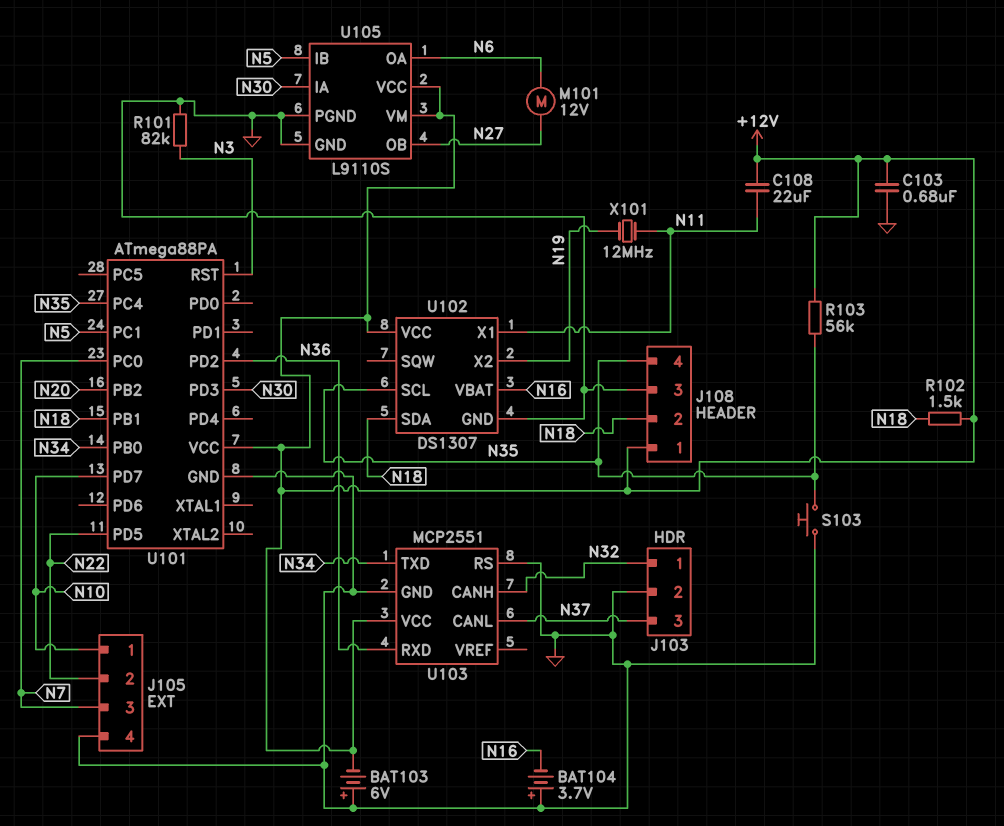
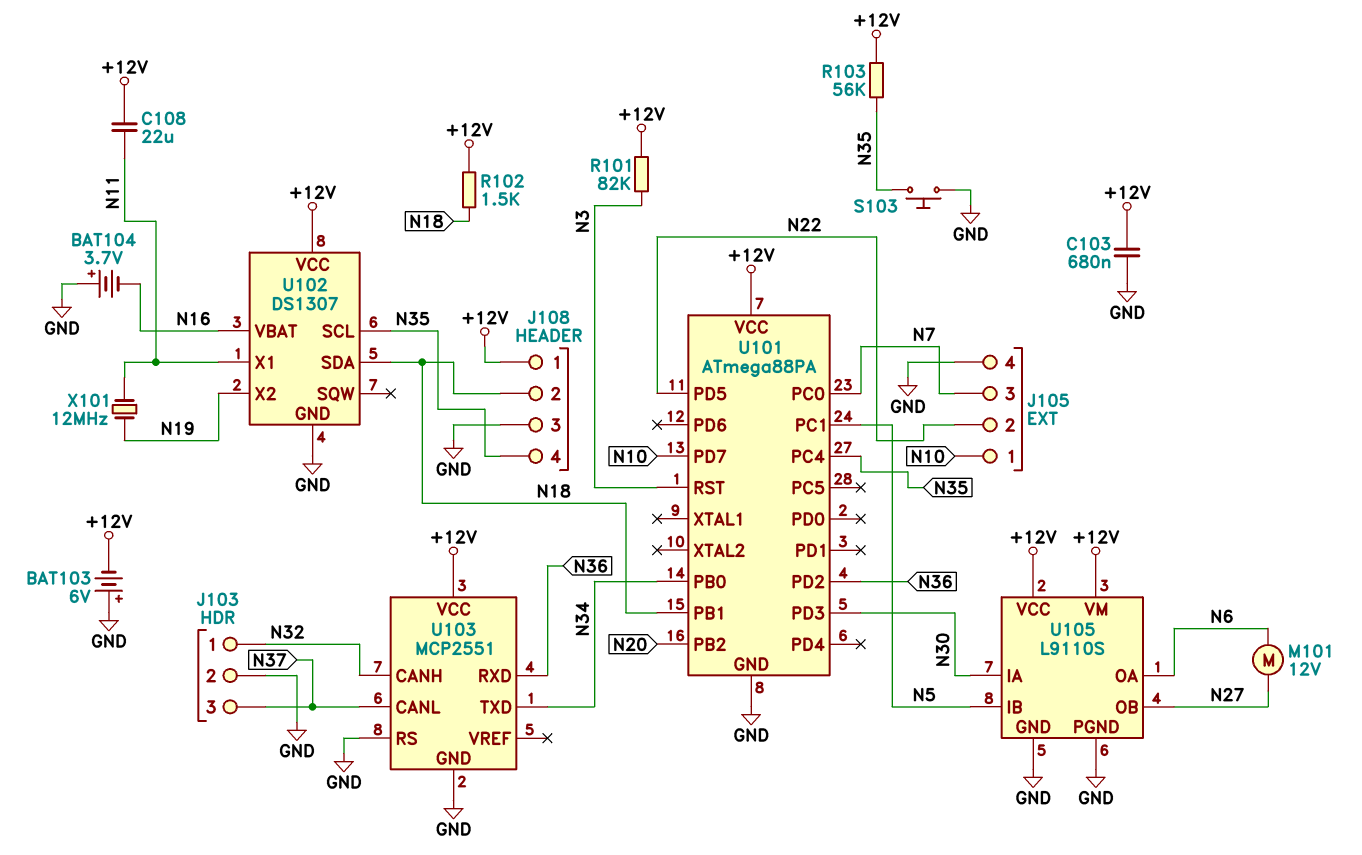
R101: 82k (GND, N3) -> 82k (+12V, N3)

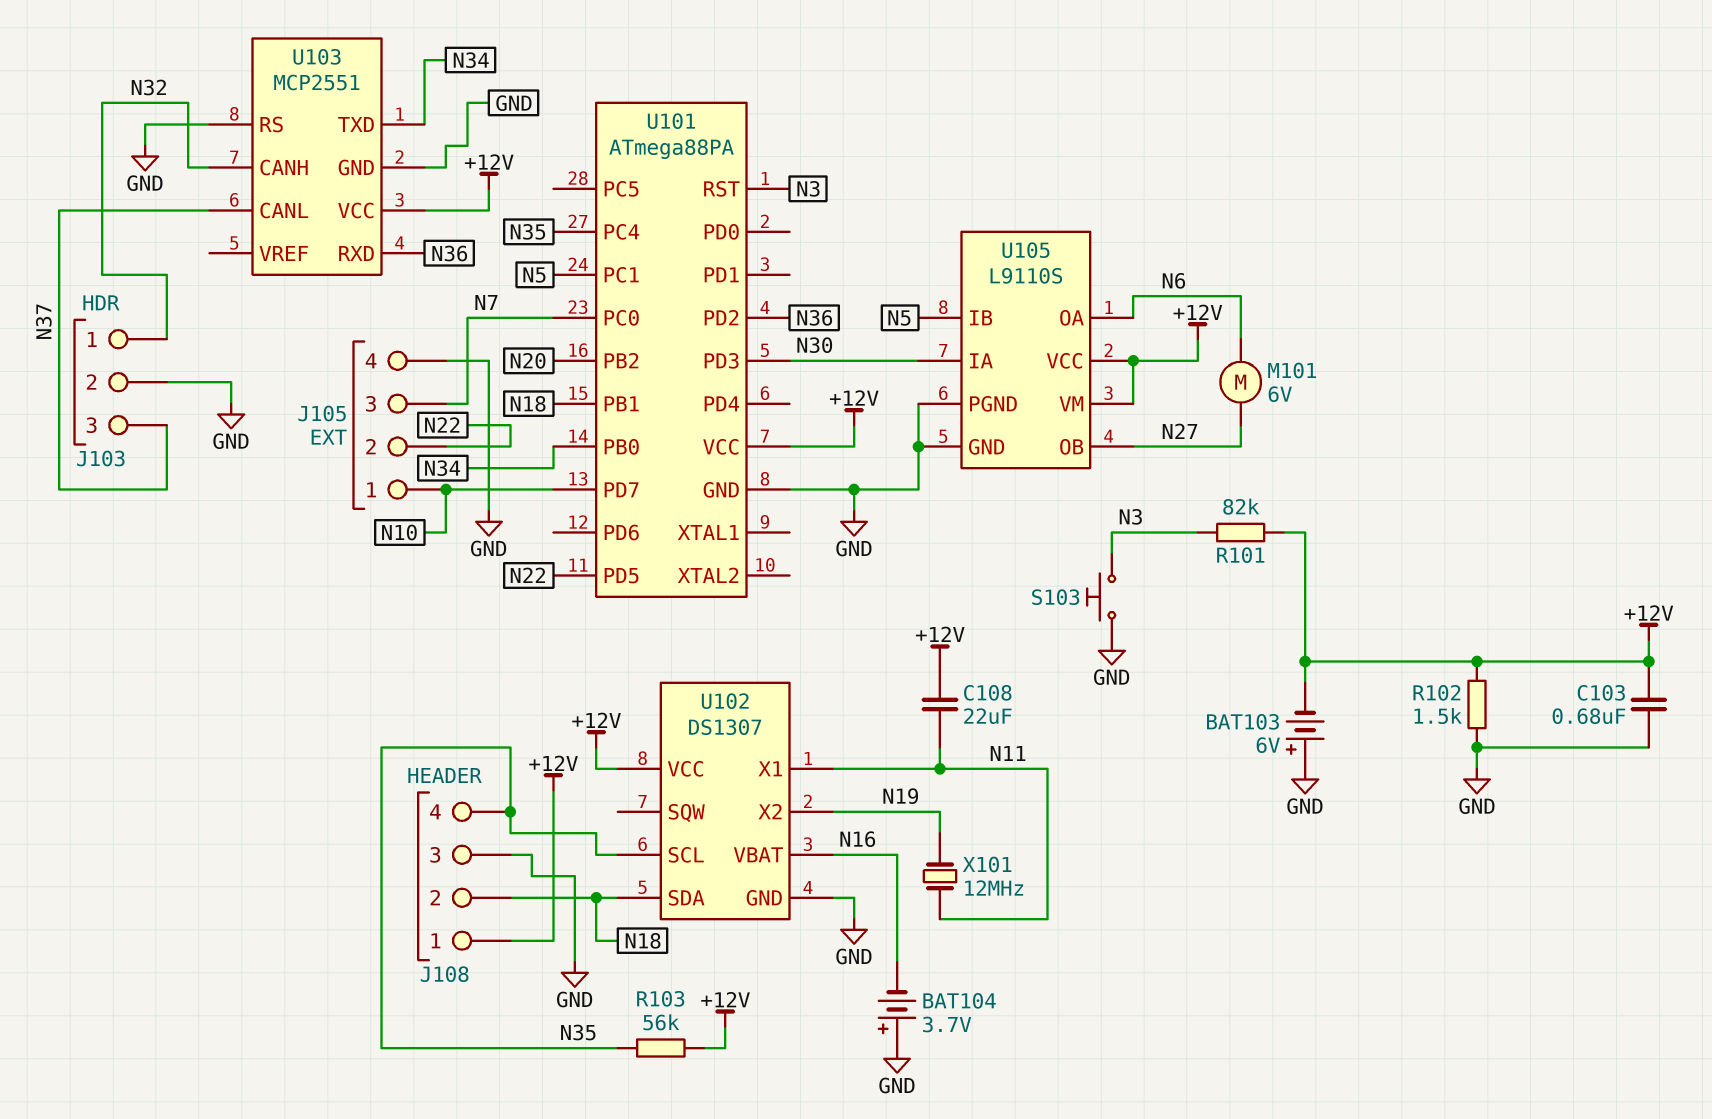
M101: motor 12V (N6, N27) -> motor 6V (N6, N27)
R102: 1.5k (+12V, N18) -> 1.5k (+12V, GND)
S103: button (GND, N35) -> button (GND, N3)

